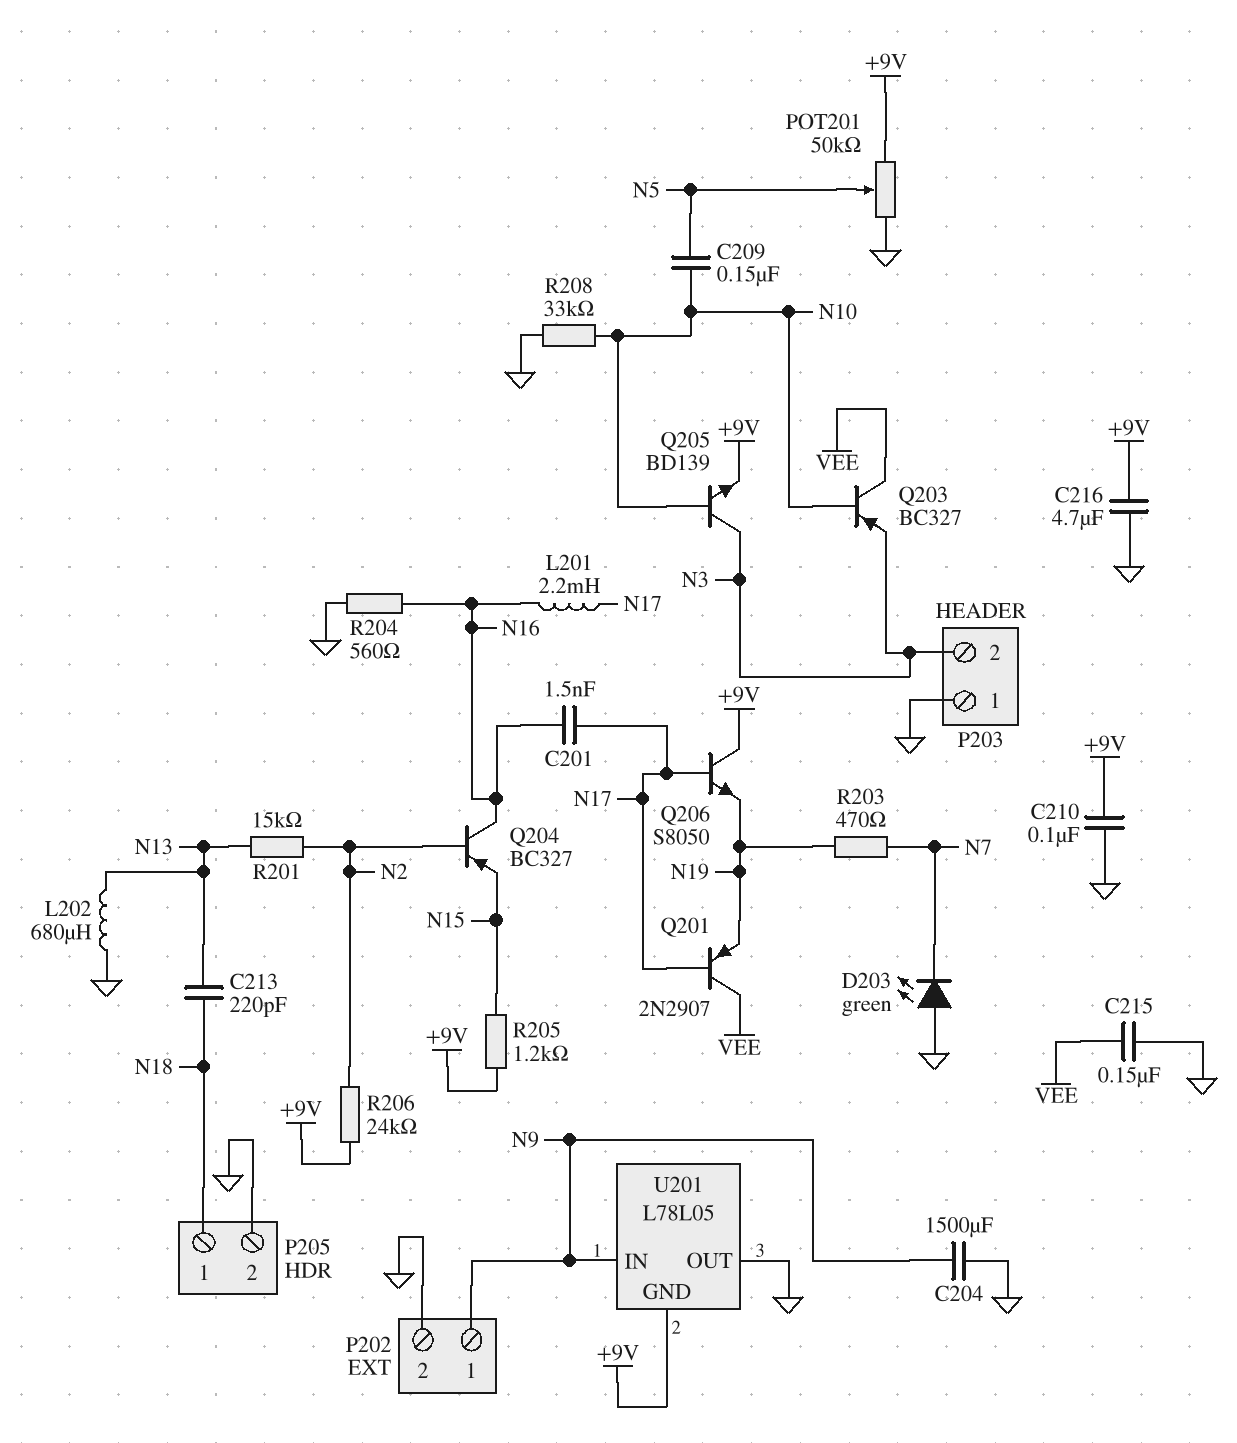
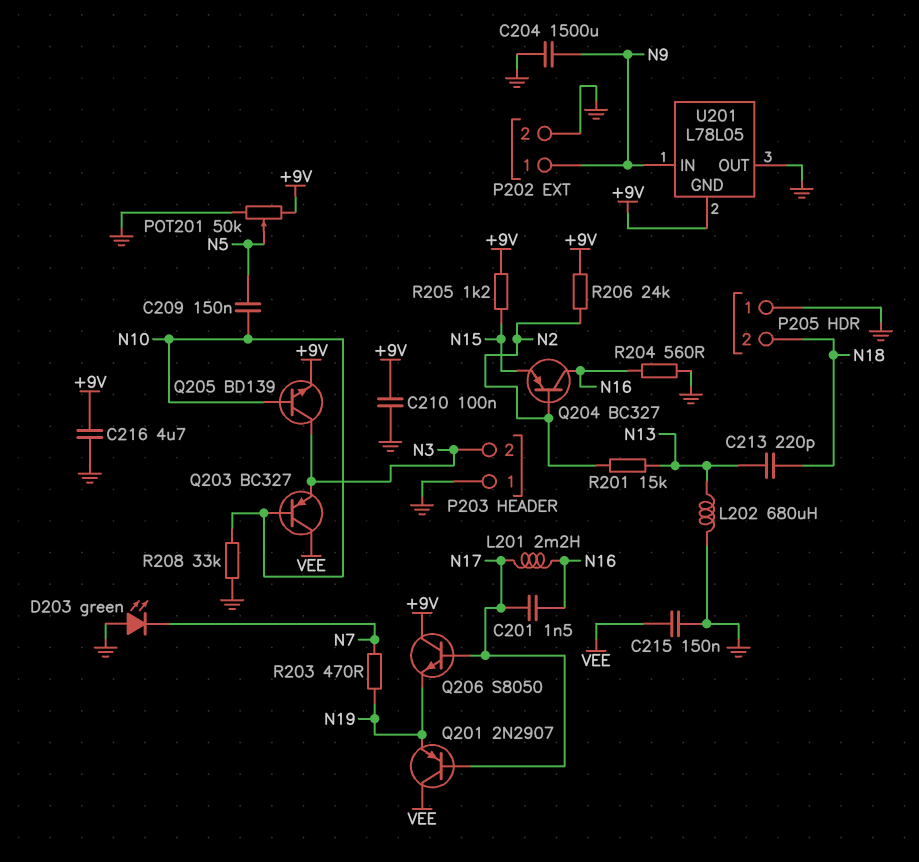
P205 pin 1: N18 -> GND
P205 pin 2: GND -> N18

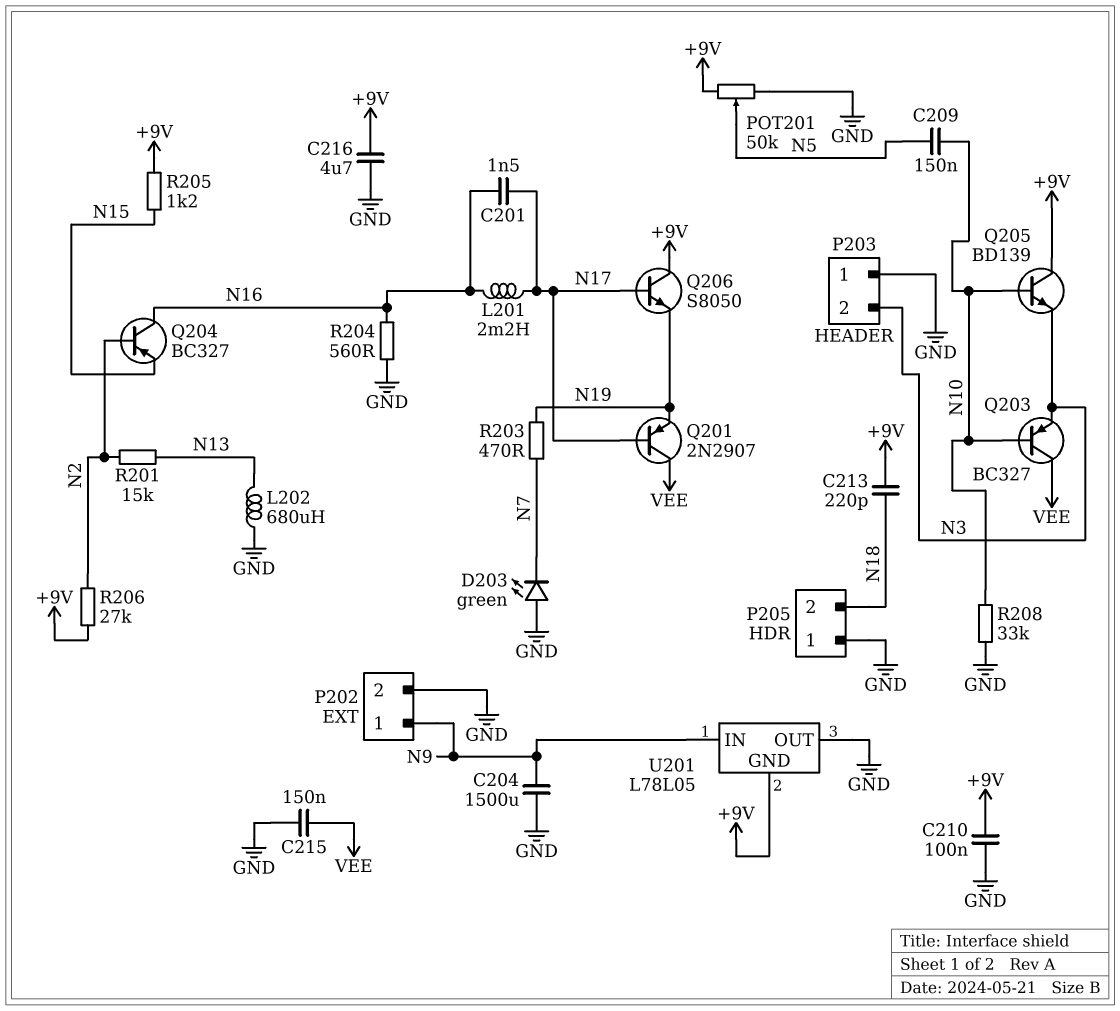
C213: 220pF (N13, N18) -> 220pF (+9V, N18)
Q205: NPN BD139 (B N10, C N3, E +9V) -> NPN BD139 (B N10, C +9V, E N3)
R206: 24k (+9V, N2) -> 27k (+9V, N2)

